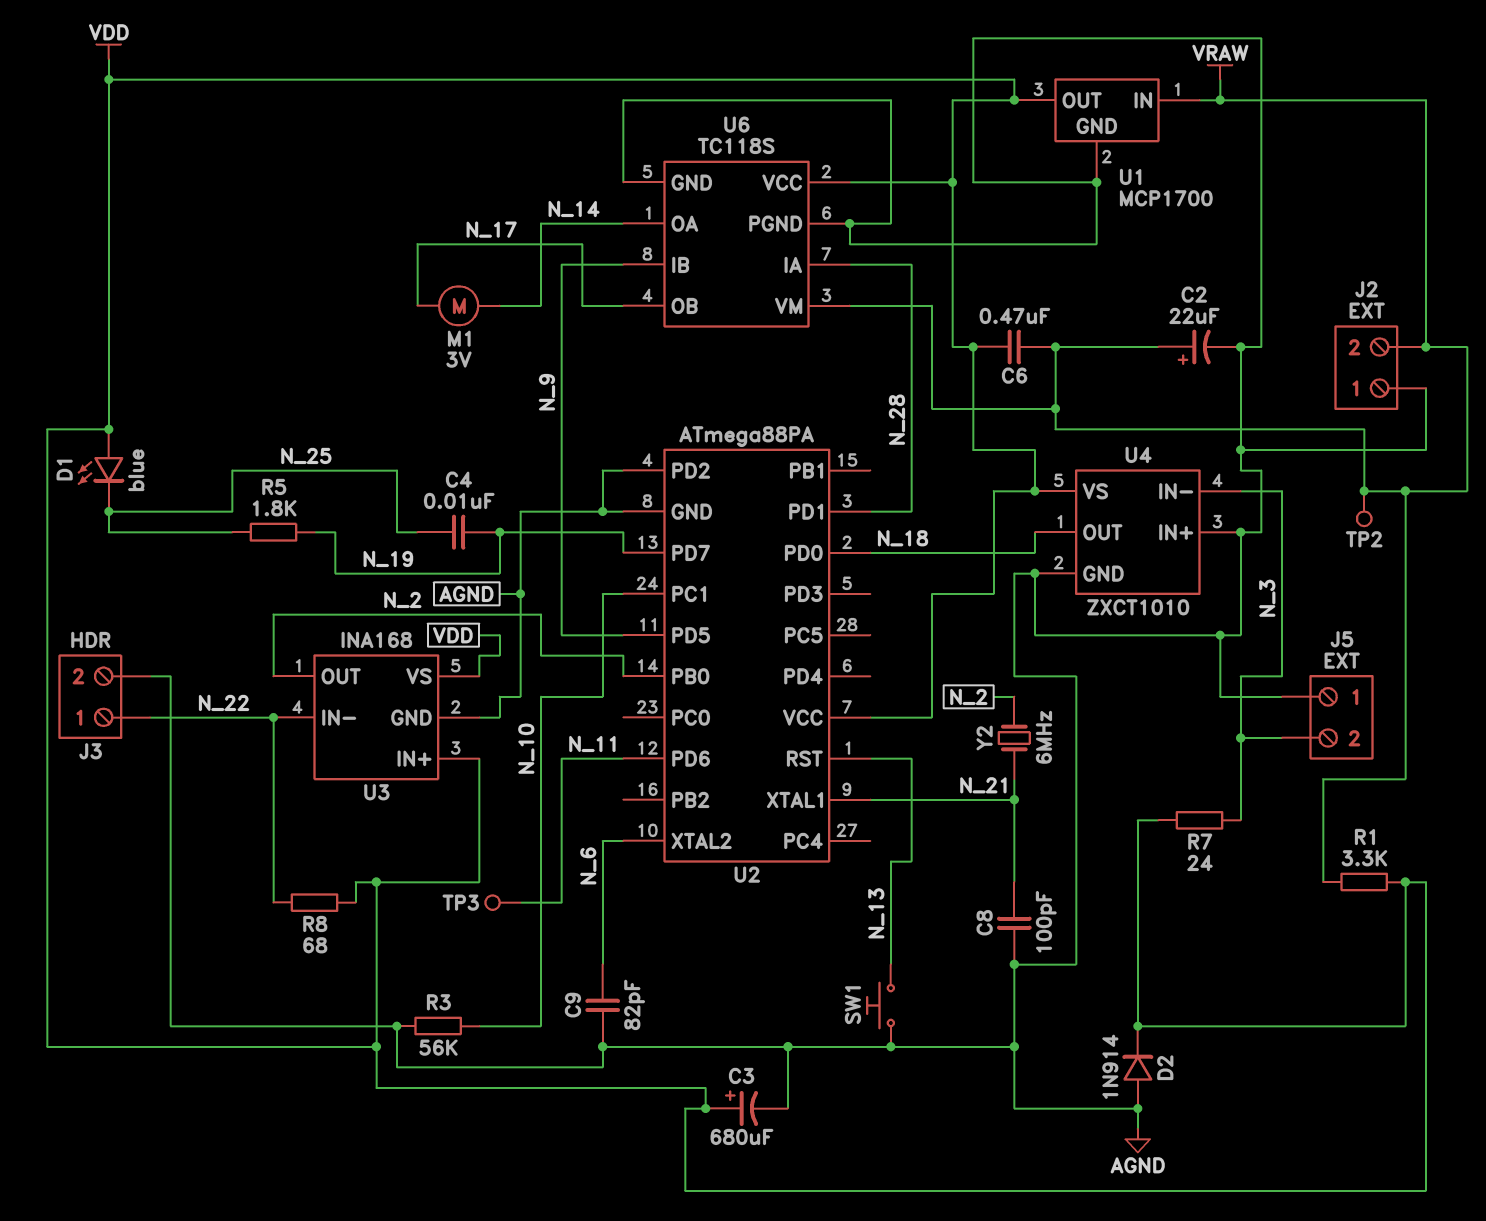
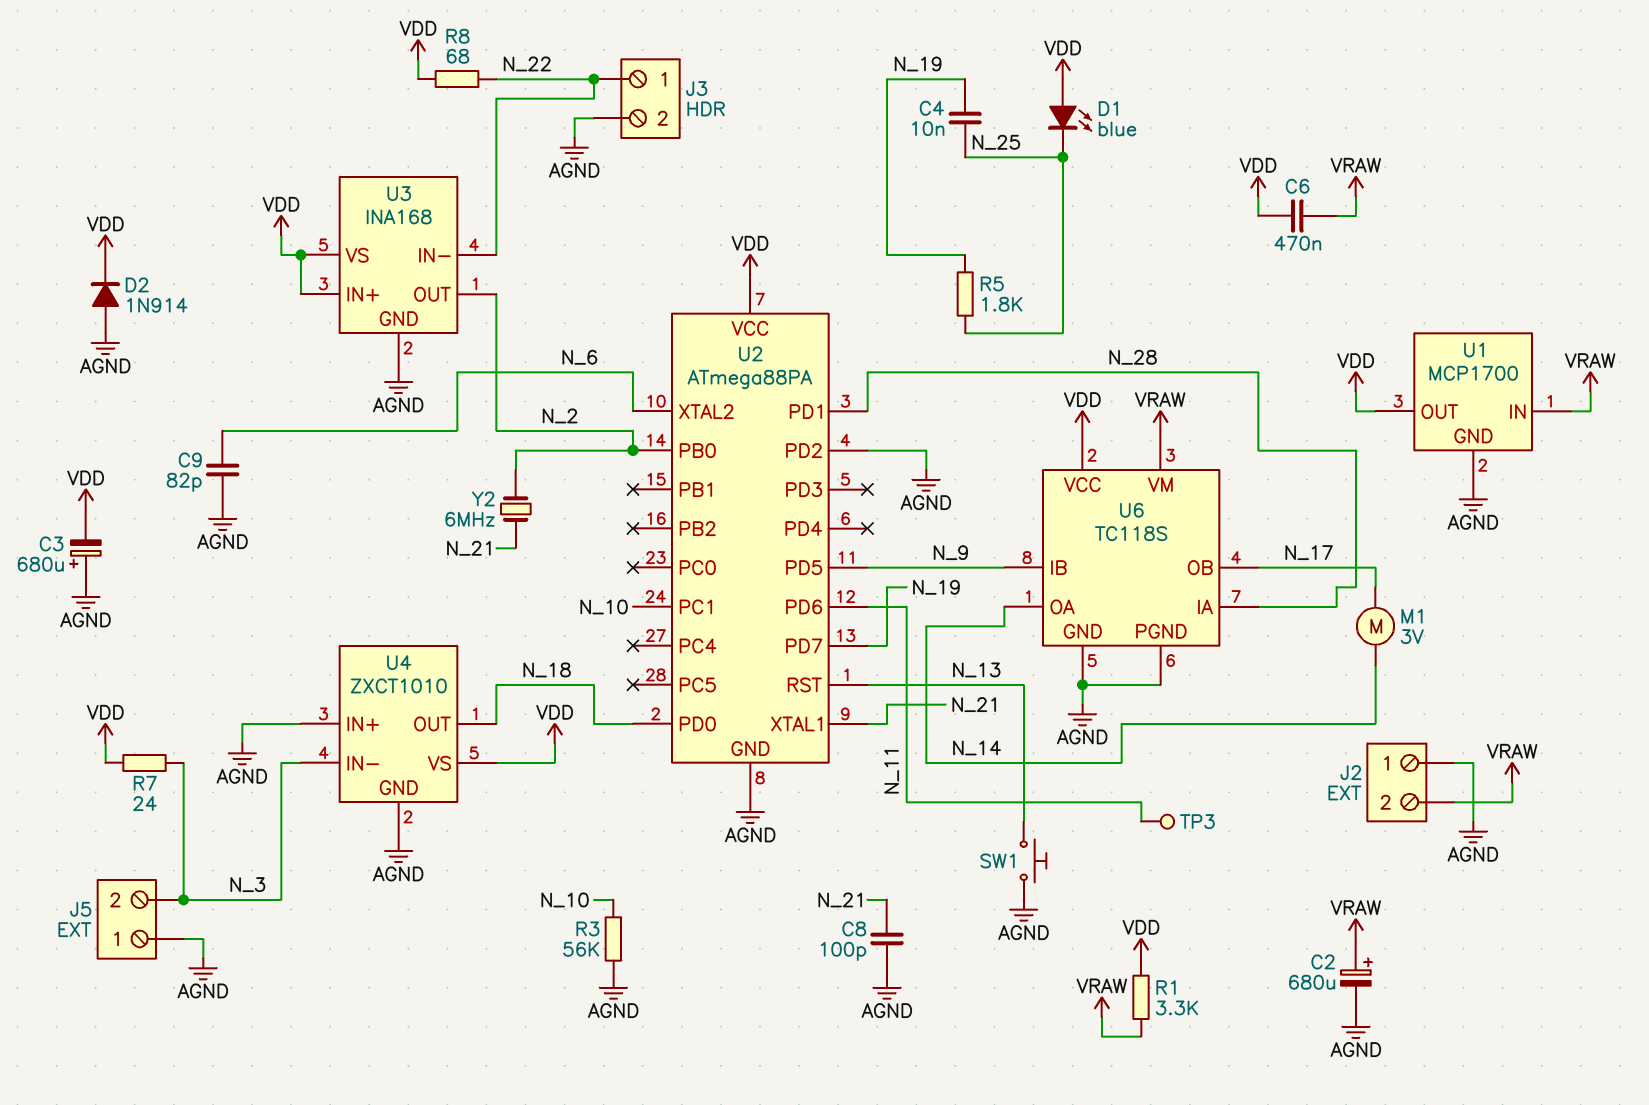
C2: 22uF (plus VRAW, minus AGND) -> 680uF (plus VRAW, minus AGND)
C3: 680uF (plus VDD, minus AGND) -> 680uF (plus AGND, minus VDD)
TP2: test point (VRAW) -> none

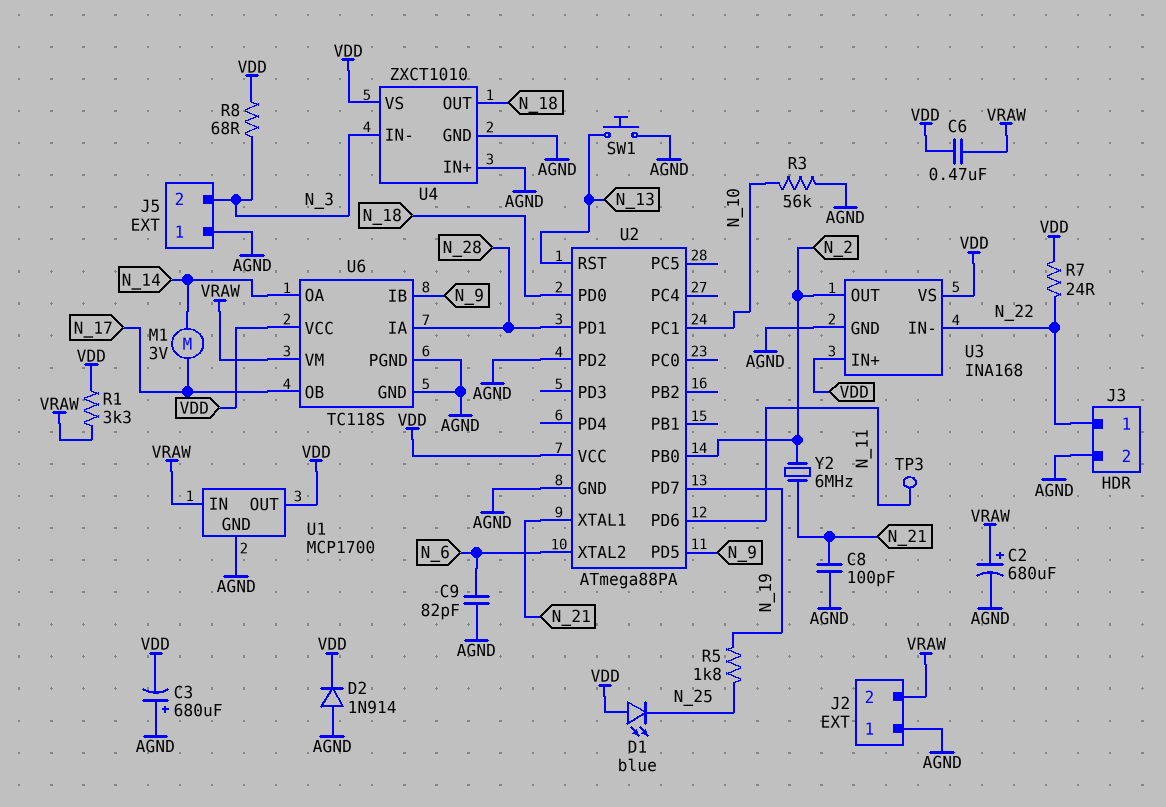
C4: 10nF (N_19, N_25) -> none
R7: 24 (N_3, VDD) -> 24 (N_22, VDD)
R8: 68 (N_22, VDD) -> 68 (N_3, VDD)

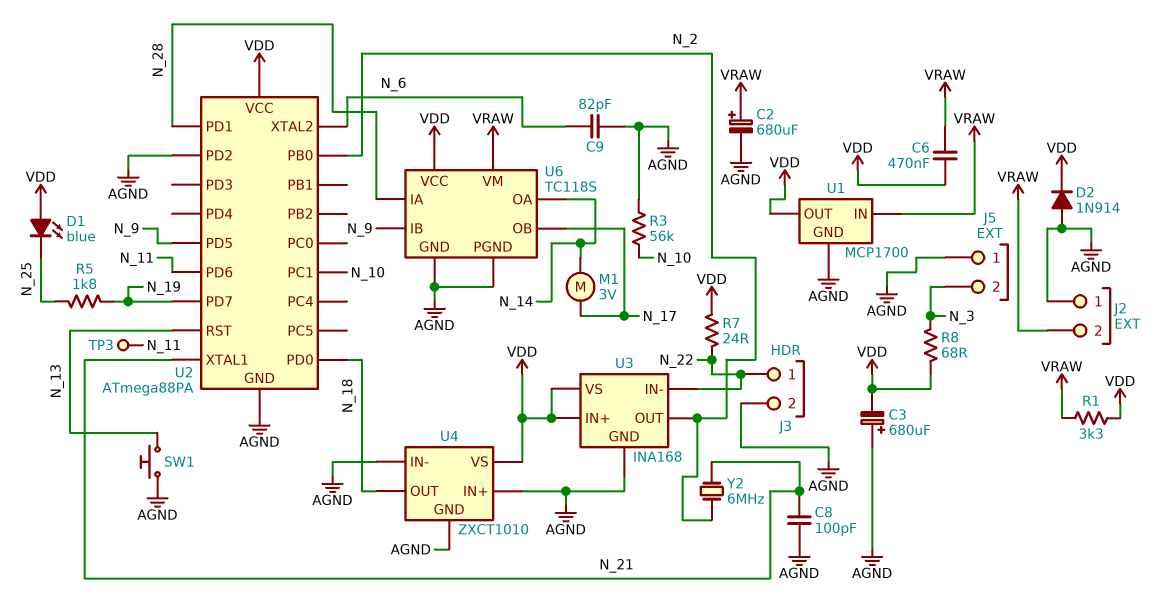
U4 pin IN-: N_3 -> AGND

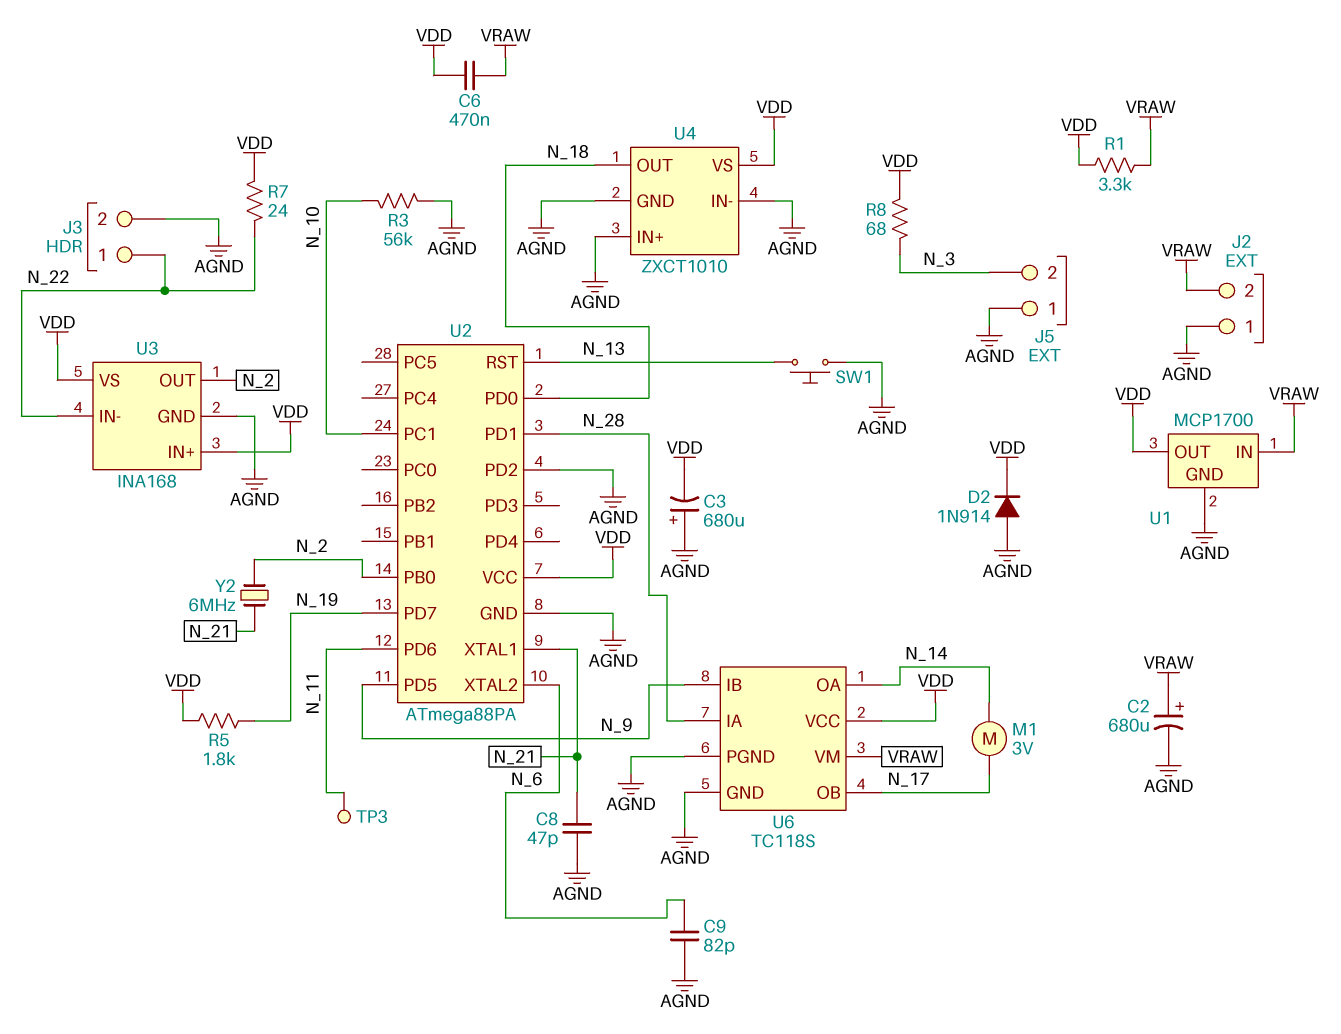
C8: 100pF (AGND, N_21) -> 47pF (AGND, N_21)
D1: LED blue (A VDD, K N_25) -> none
R5: 1.8k (N_19, N_25) -> 1.8k (N_19, VDD)

